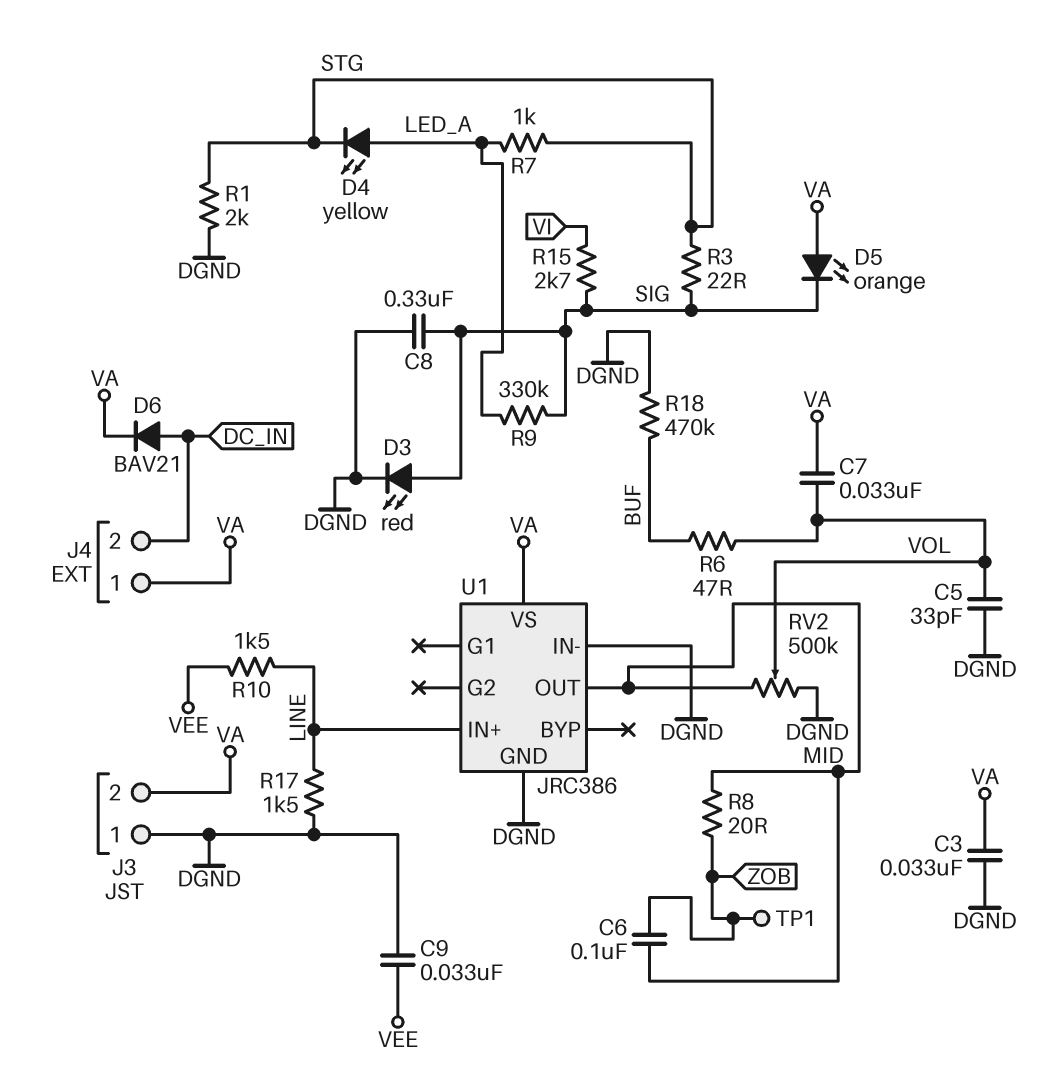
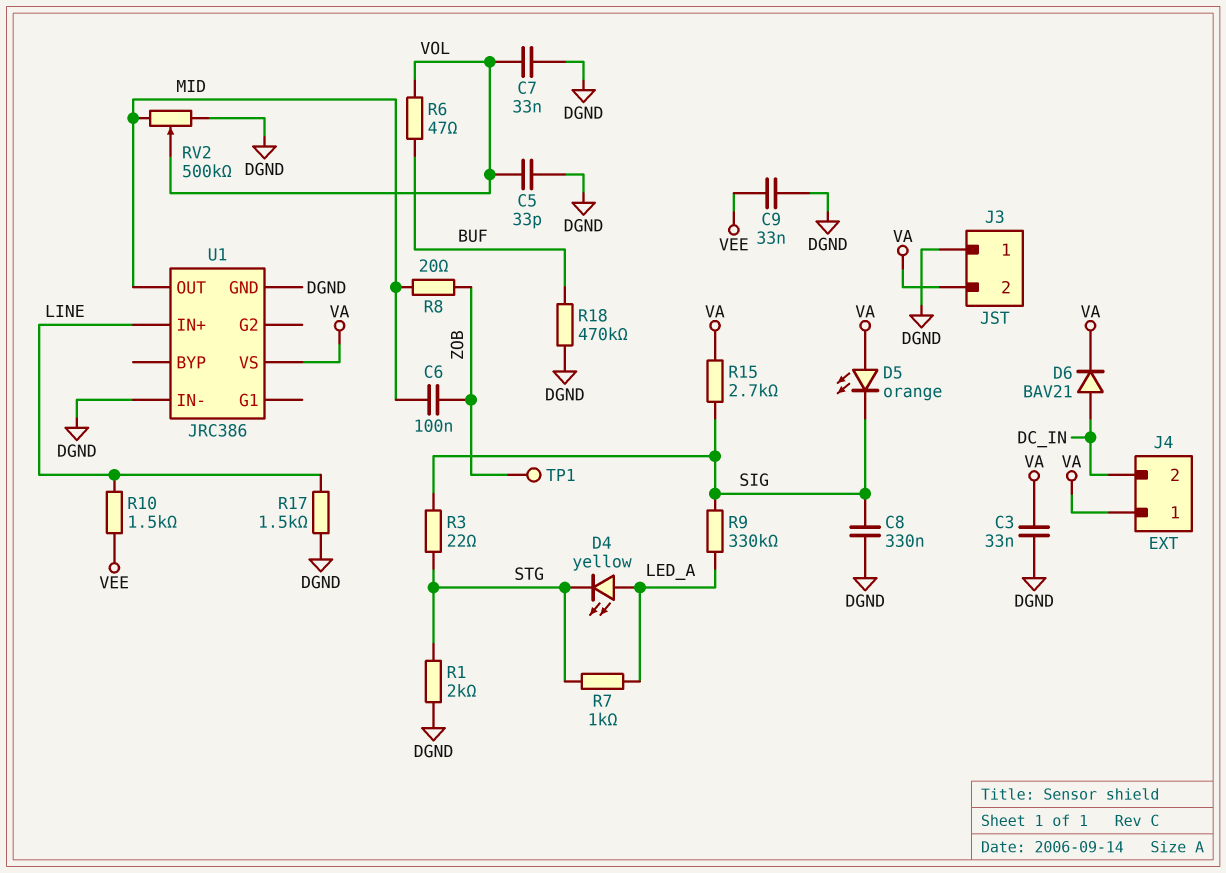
C7: 33nF (VA, VOL) -> 33nF (DGND, VOL)
D3: LED red (A SIG, K DGND) -> none
R15: 2.7k (SIG, VI) -> 2.7k (SIG, VA)

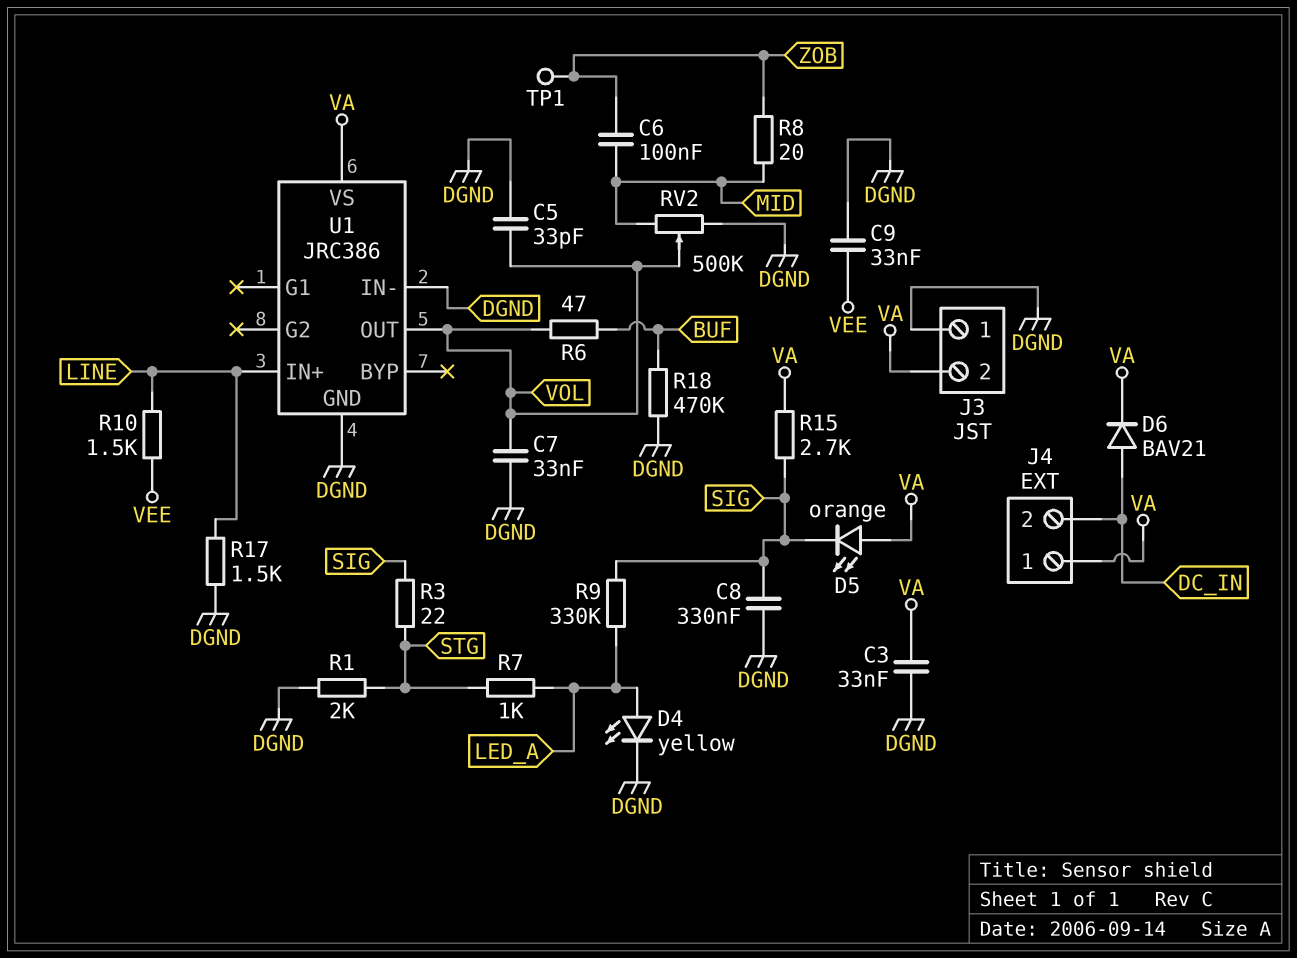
D4: LED yellow (A LED_A, K STG) -> LED yellow (A LED_A, K DGND)
U1 pin OUT: MID -> VOL

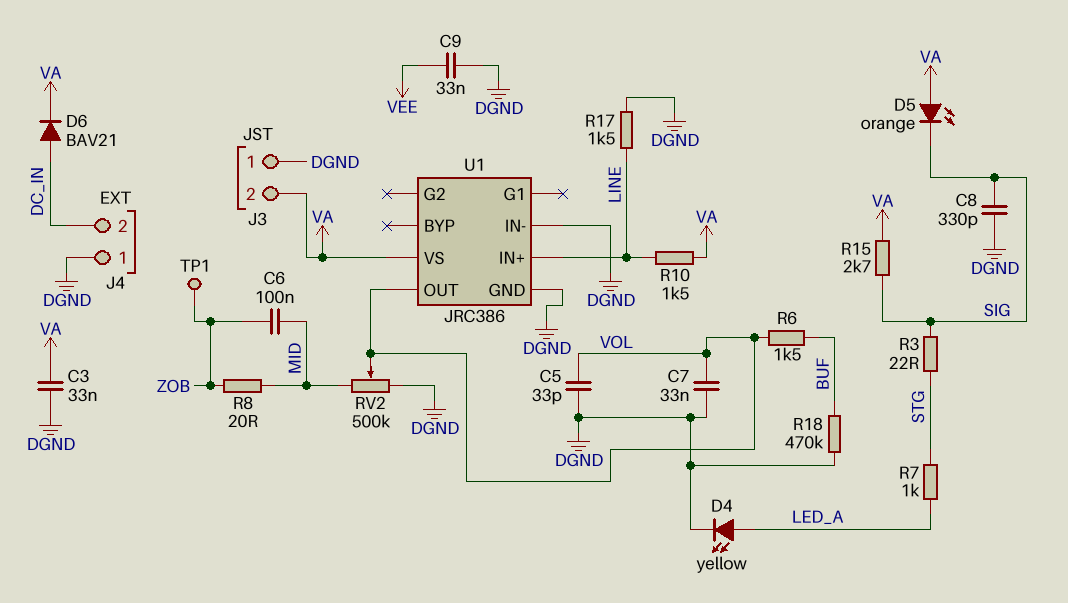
C8: 330nF (DGND, SIG) -> 330pF (DGND, SIG)
J4 pin 1: VA -> DGND
R1: 2k (DGND, STG) -> none
R6: 47 (BUF, VOL) -> 1.5k (BUF, VOL)
R9: 330k (LED_A, SIG) -> none
R10: 1.5k (LINE, VEE) -> 1.5k (LINE, VA)

